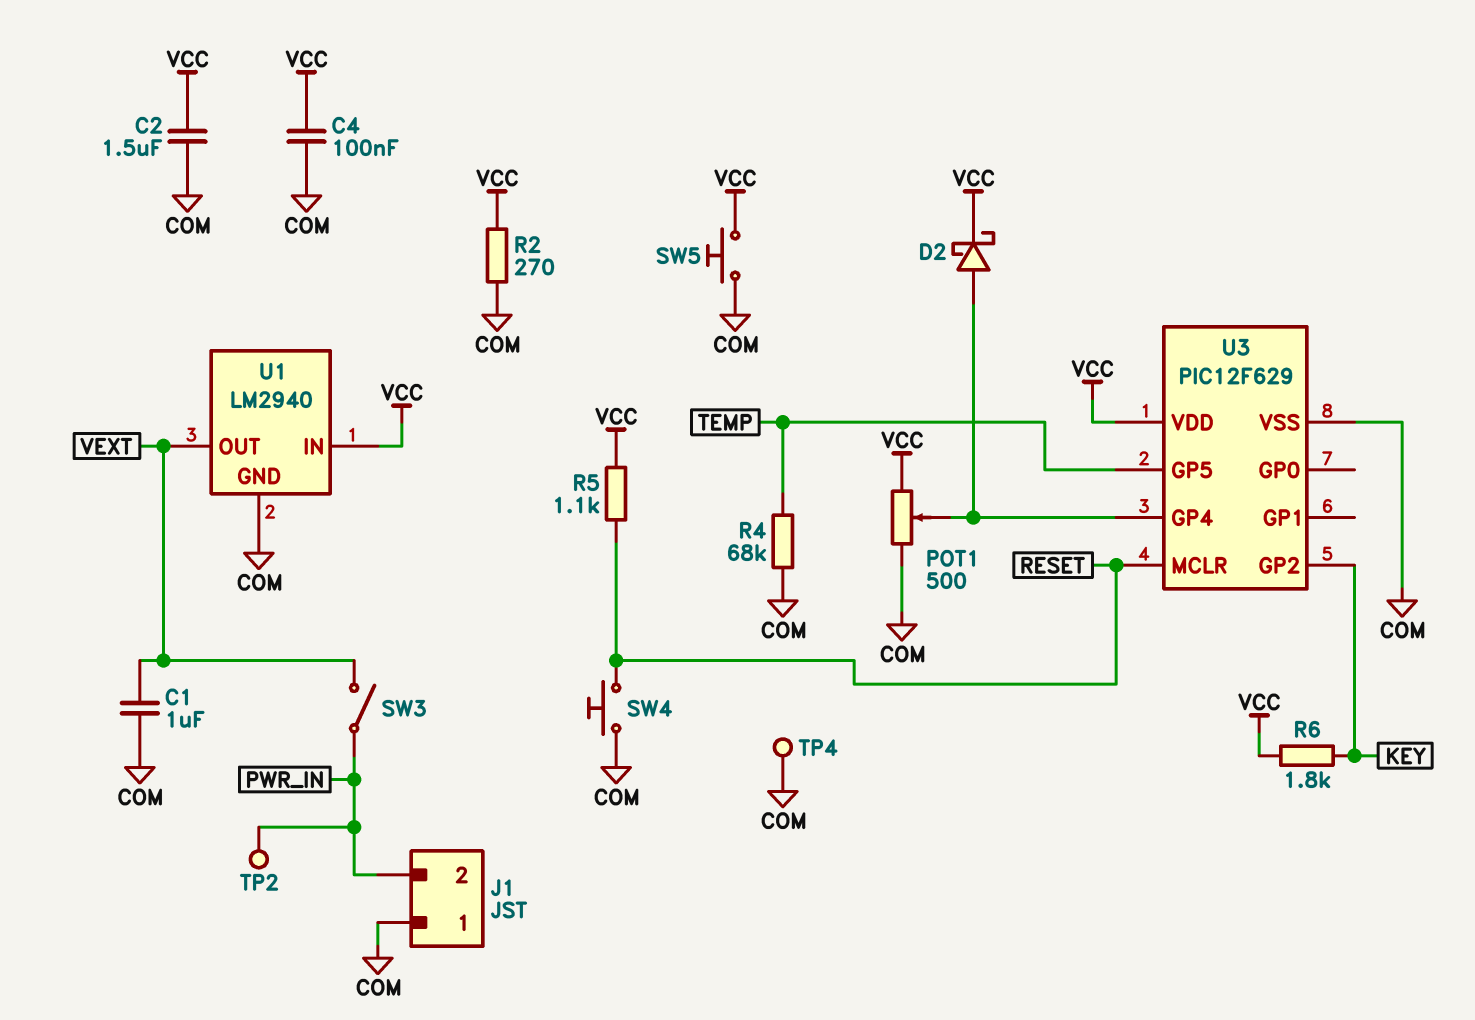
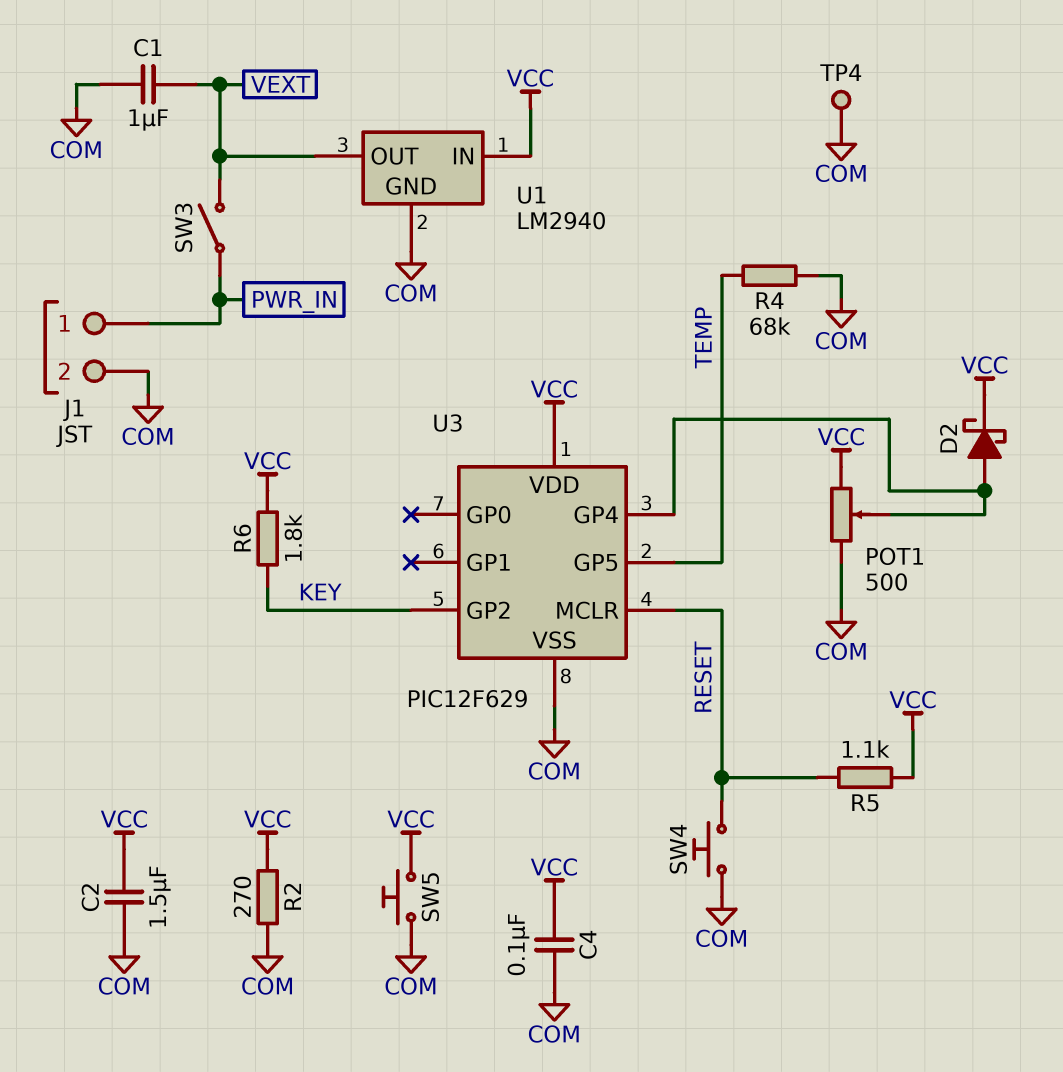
J1 pin 1: COM -> PWR_IN
J1 pin 2: PWR_IN -> COM
TP2: test point (PWR_IN) -> none

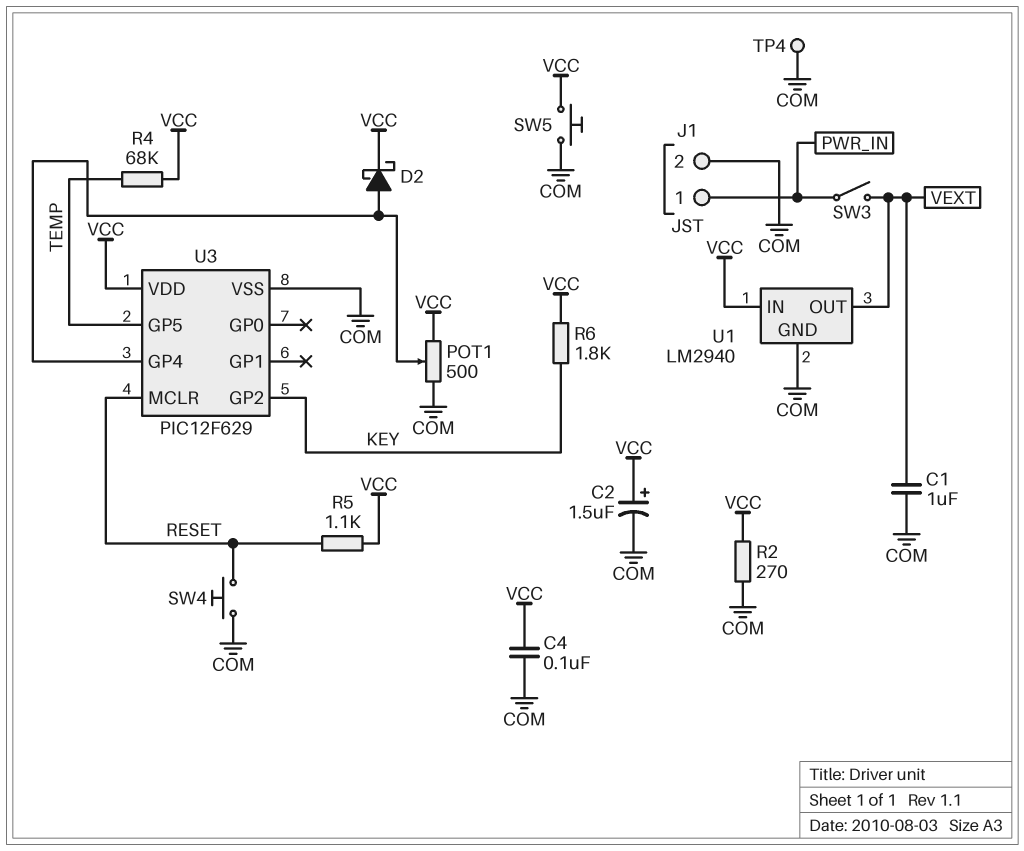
C2: 1.5uF (COM, VCC) -> 1.5uF (plus VCC, minus COM)
R4: 68k (COM, TEMP) -> 68k (TEMP, VCC)

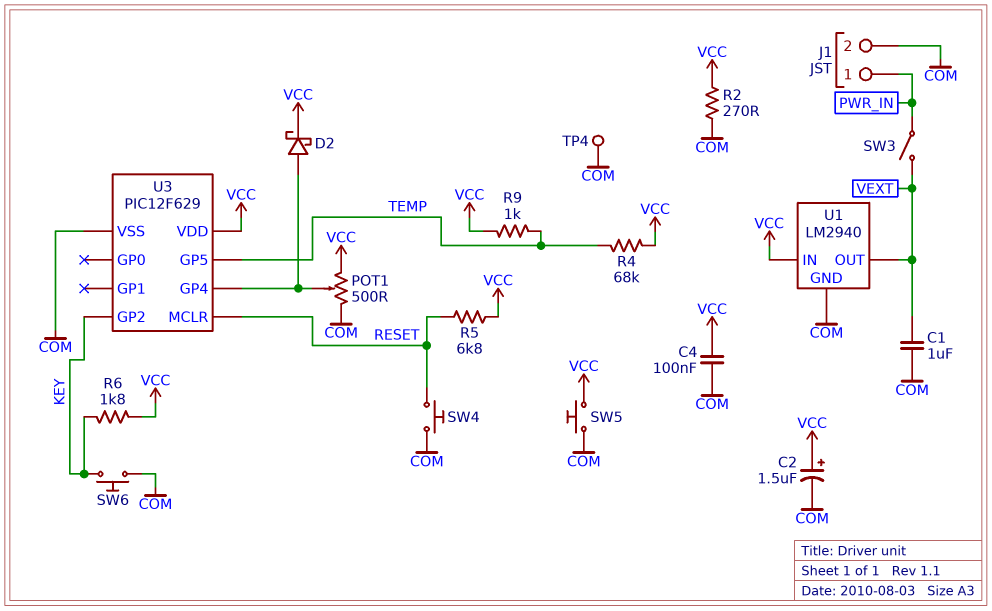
R5: 1.1k (RESET, VCC) -> 6.8k (RESET, VCC)
R9: none -> 1k (TEMP, VCC)
SW6: none -> button (COM, KEY)

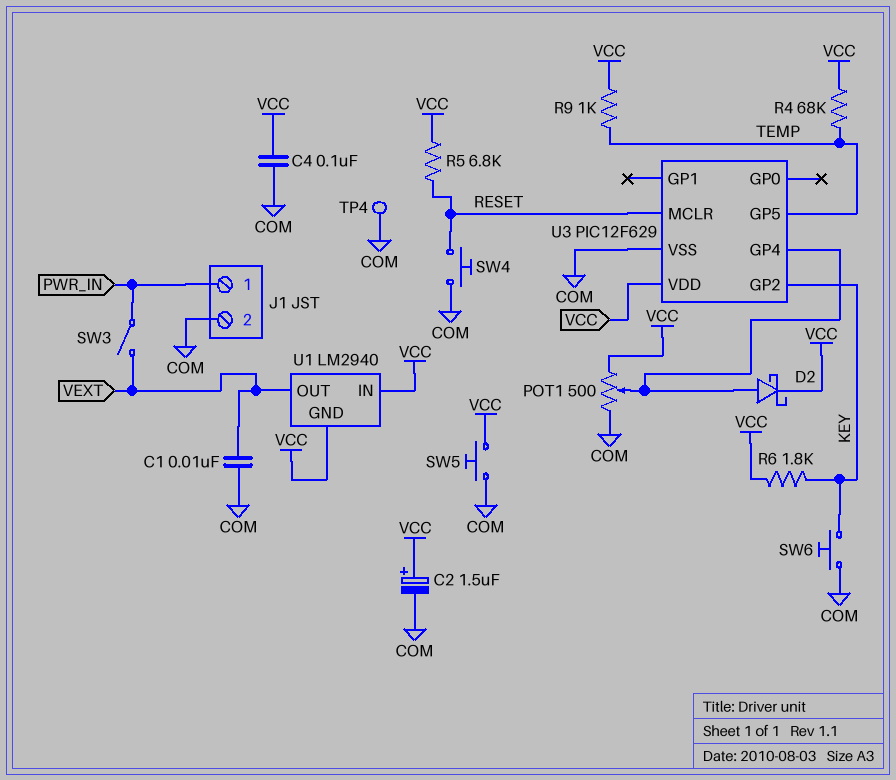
C1: 1uF (COM, VEXT) -> 10nF (COM, VEXT)
R2: 270 (COM, VCC) -> none
U1 pin GND: COM -> VCC

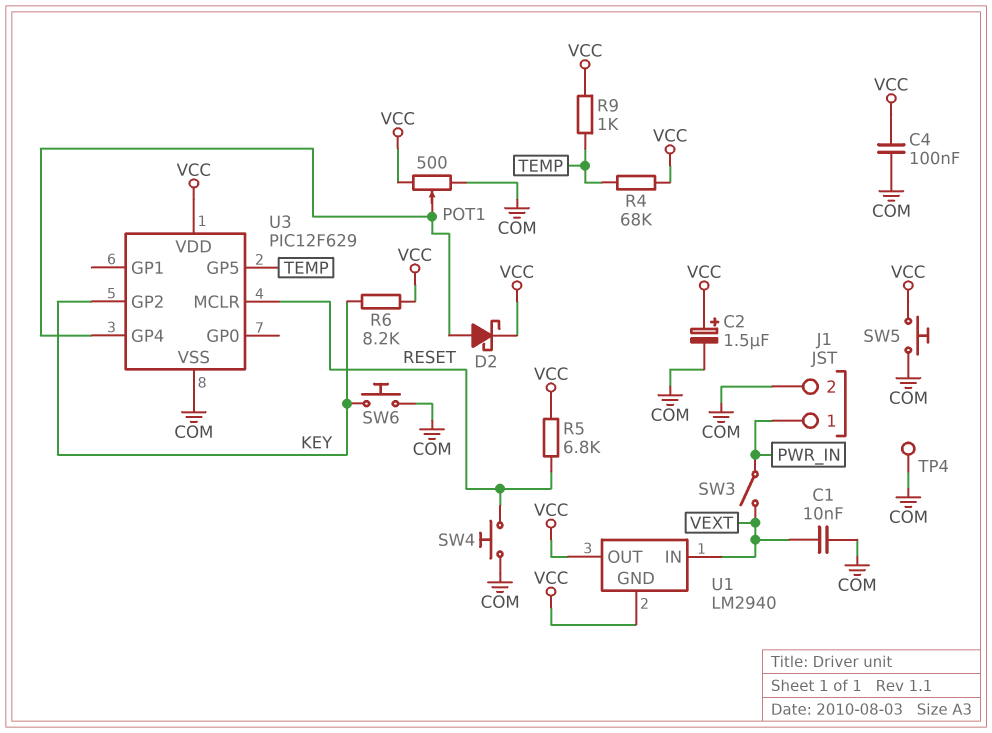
R6: 1.8k (KEY, VCC) -> 8.2k (KEY, VCC)
U1 pin IN: VCC -> VEXT
U1 pin OUT: VEXT -> VCC

